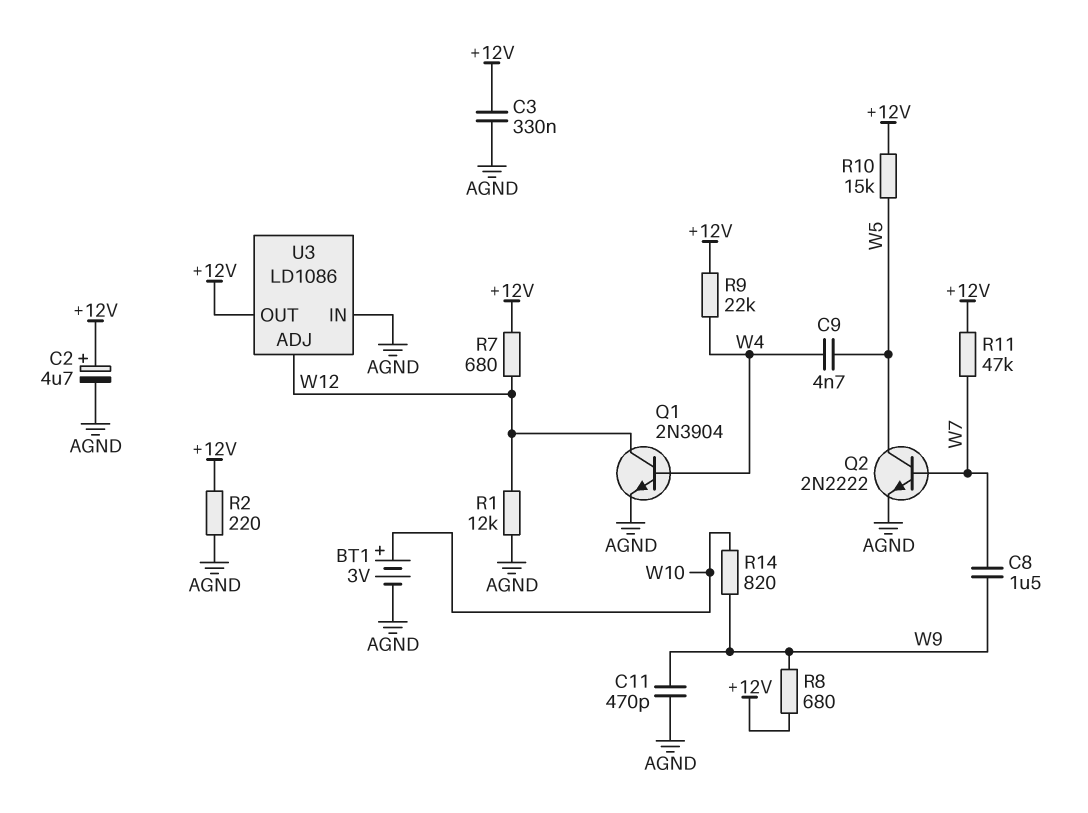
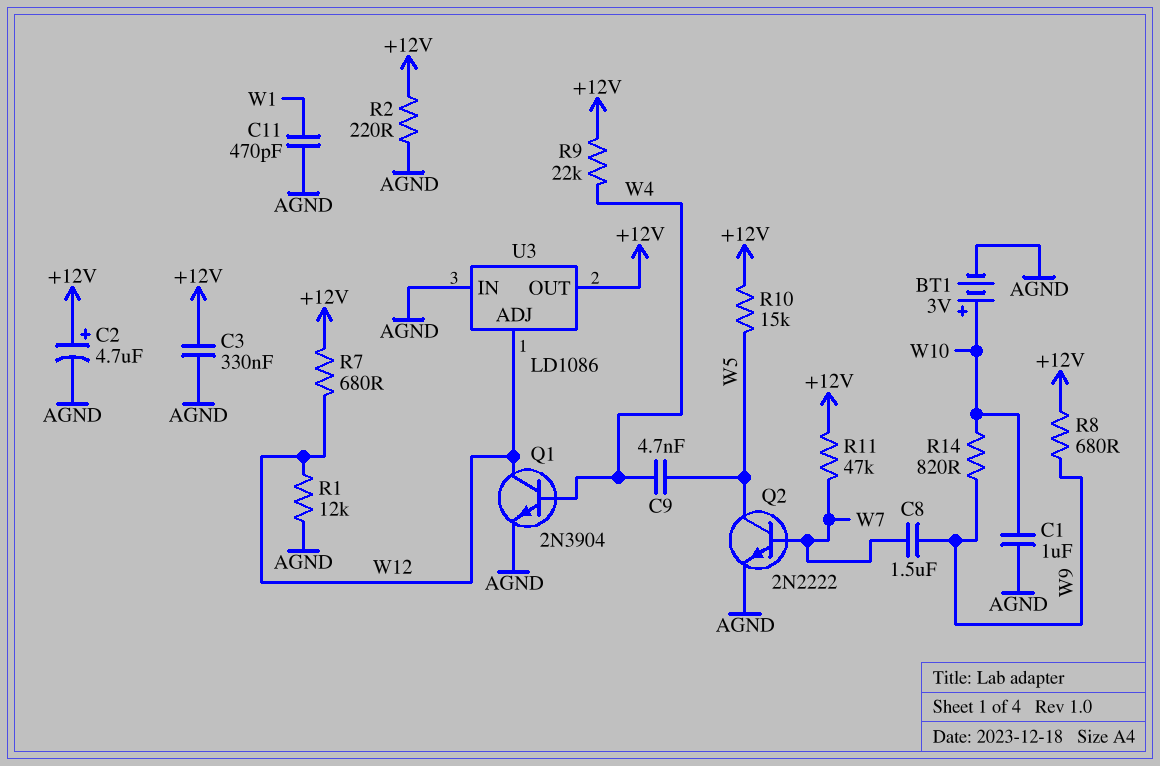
C1: none -> 1uF (AGND, W10)
C11: 470pF (AGND, W9) -> 470pF (AGND, W1)

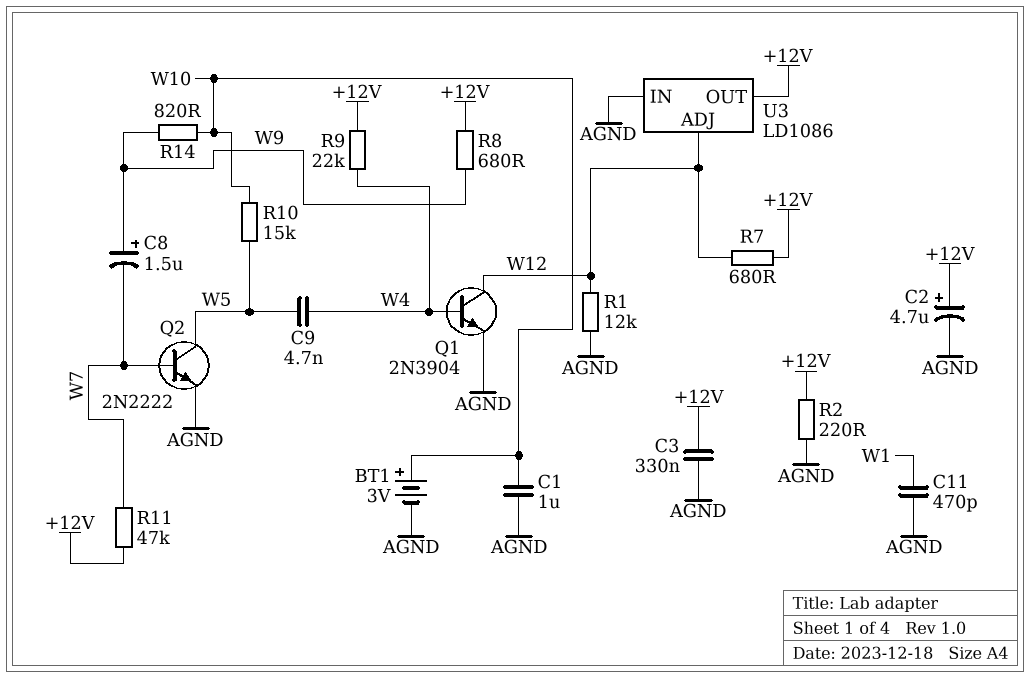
C8: 1.5uF (W7, W9) -> 1.5uF (plus W9, minus W7)
R10: 15k (+12V, W5) -> 15k (W5, W10)

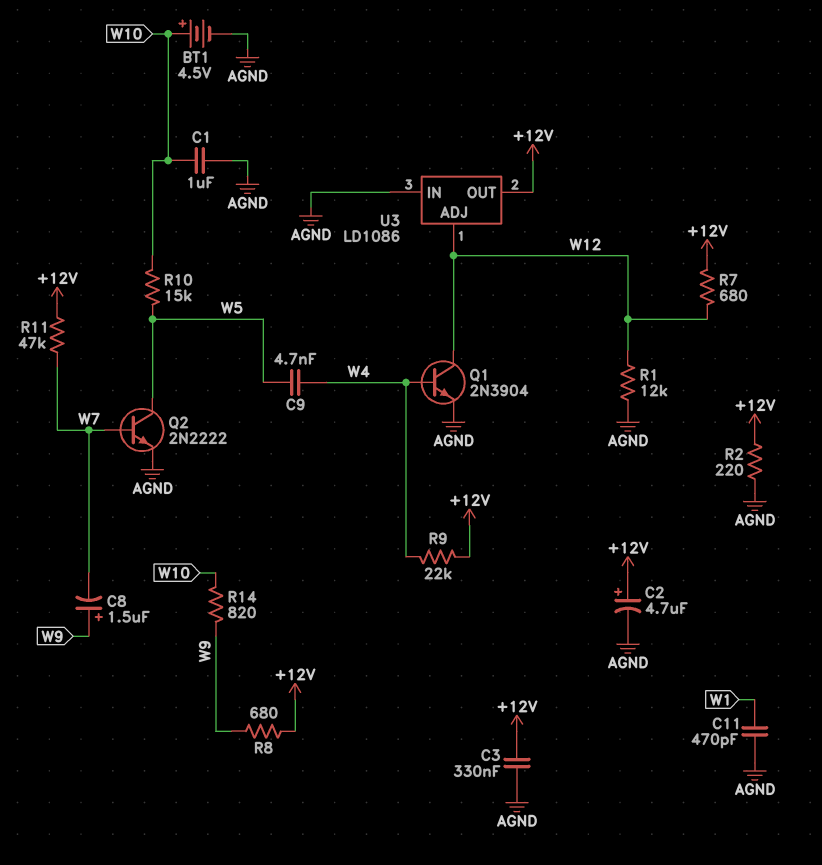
BT1: 3V (plus W10, minus AGND) -> 4.5V (plus W10, minus AGND)

